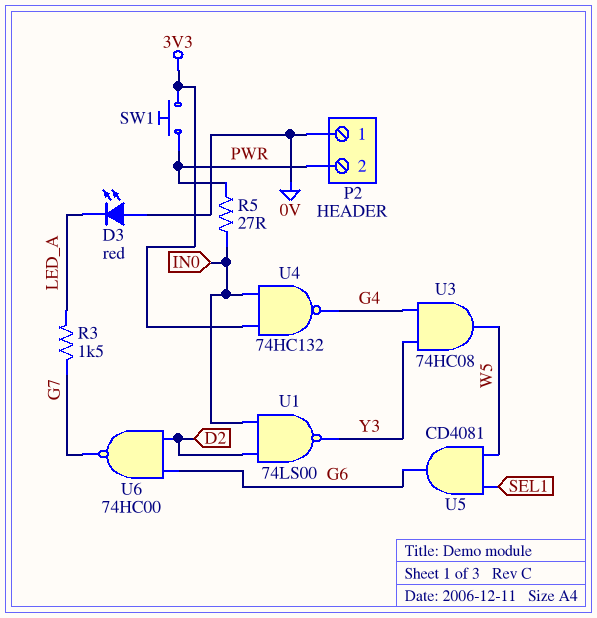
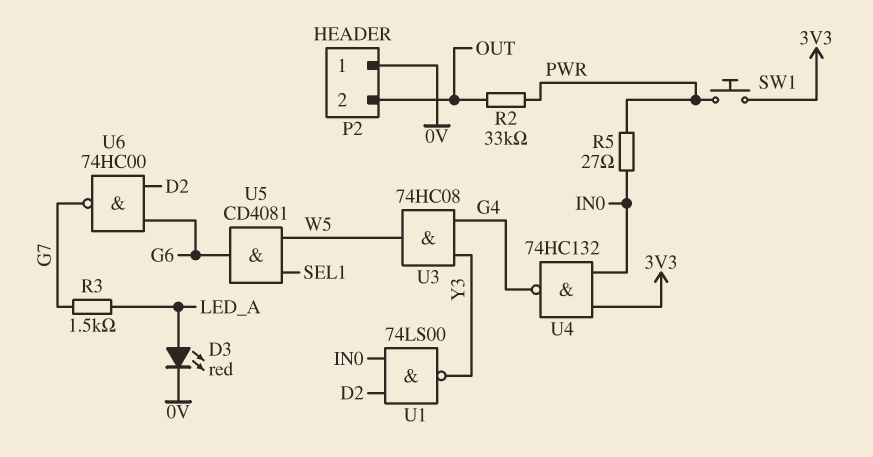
D3: LED red (A 0V, K LED_A) -> LED red (A LED_A, K 0V)
P2 pin 2: PWR -> OUT
R2: none -> 33k (OUT, PWR)

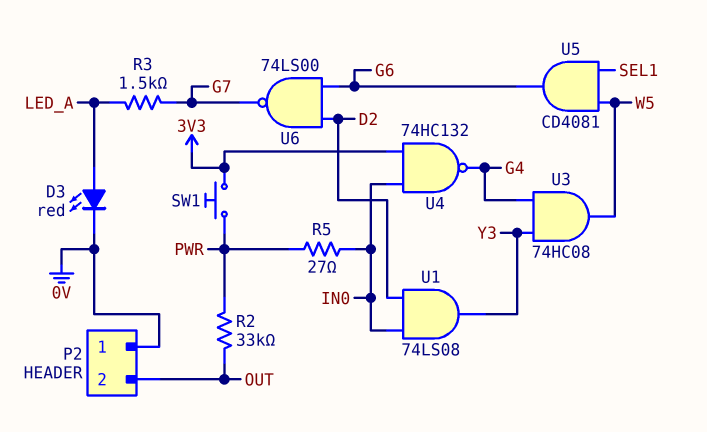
U1: NAND 74LS00 (in D2, in IN0, out Y3) -> AND 74LS08 (in D2, in IN0, out Y3)
U6: NAND 74HC00 (in D2, in G6, out G7) -> NAND 74LS00 (in D2, in G6, out G7)

